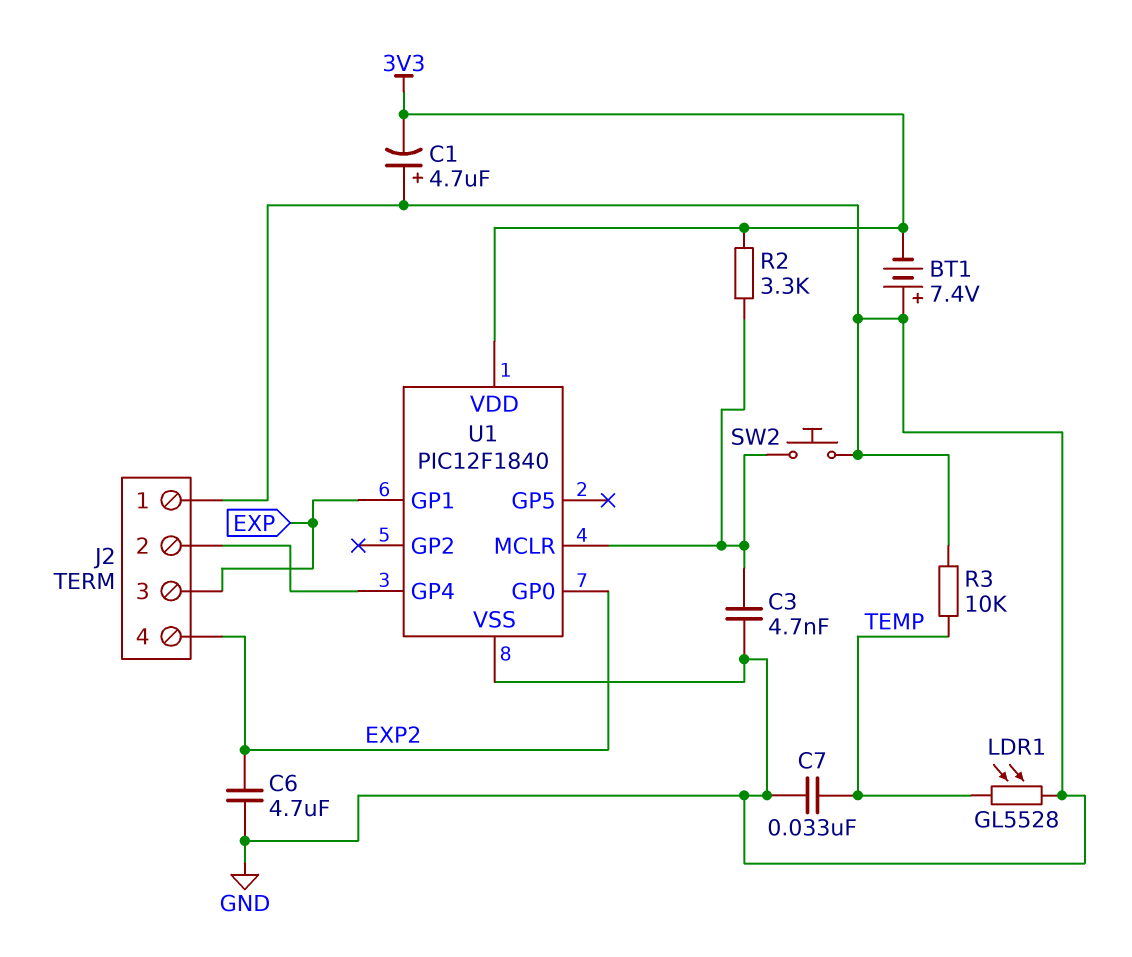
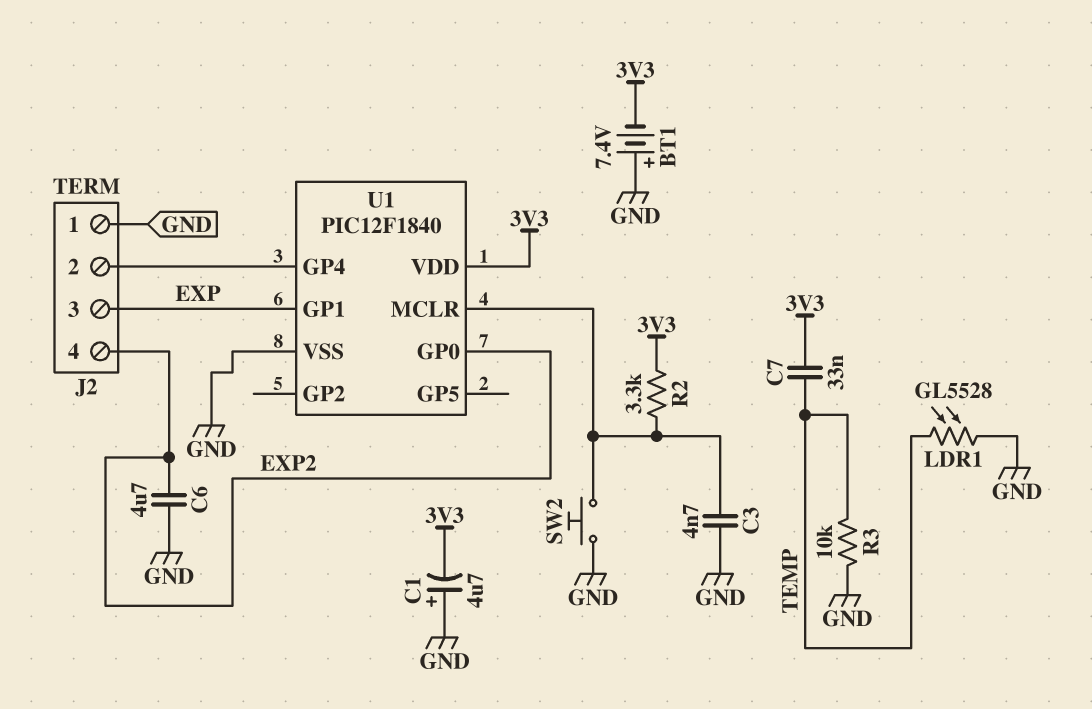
C7: 33nF (GND, TEMP) -> 33nF (3V3, TEMP)

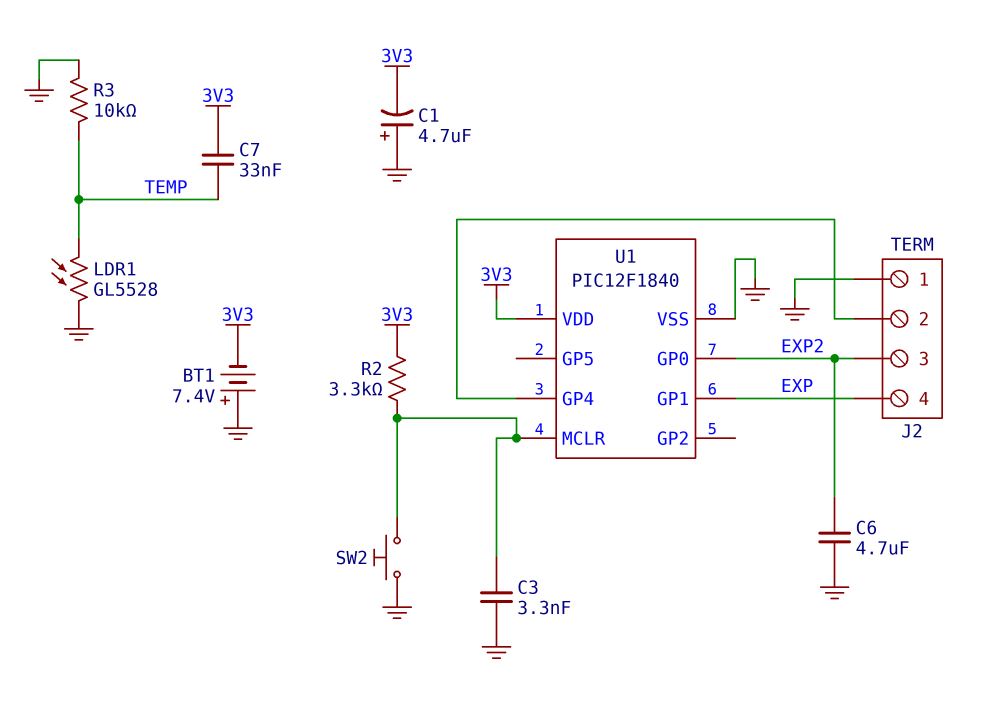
C3: 4.7nF (GND, U1/MCLR) -> 3.3nF (GND, U1/MCLR)
J2 pin 3: EXP -> EXP2
J2 pin 4: EXP2 -> EXP

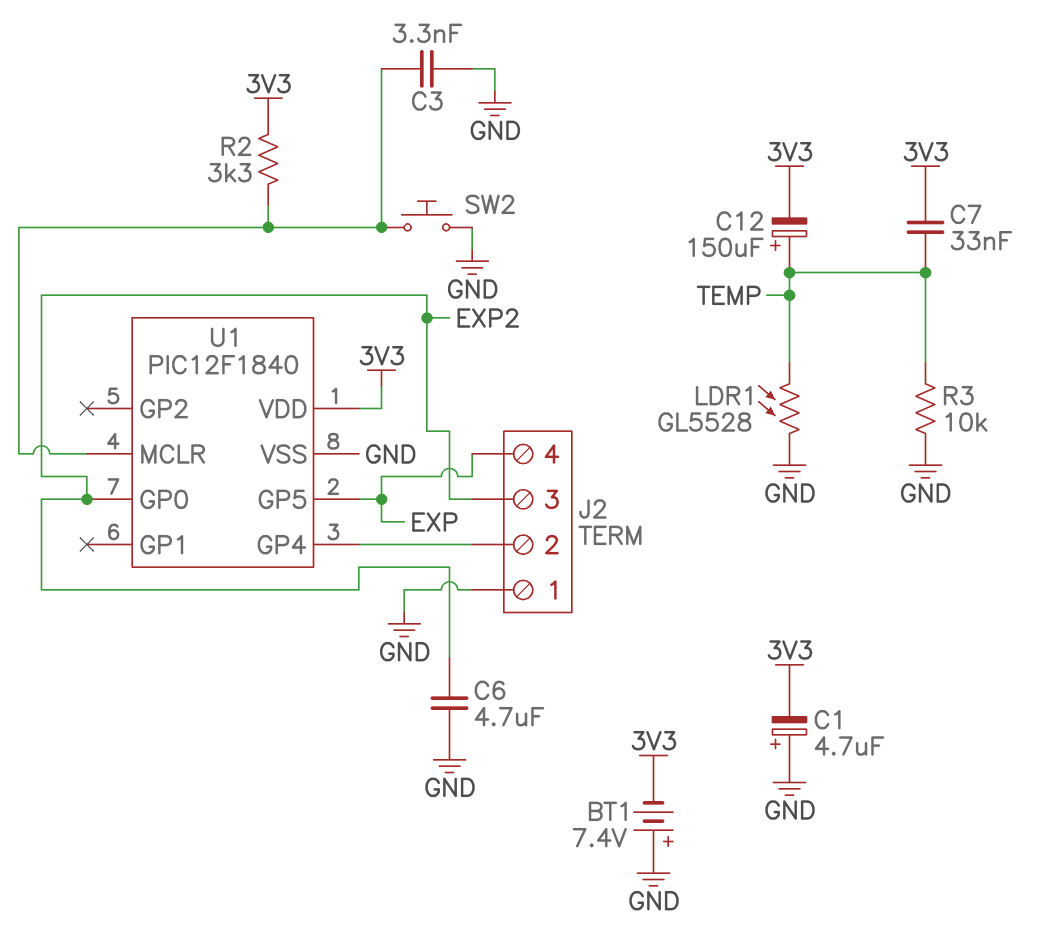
C12: none -> 150uF (plus TEMP, minus 3V3)
U1 pin GP1: EXP -> none
U1 pin GP5: none -> EXP

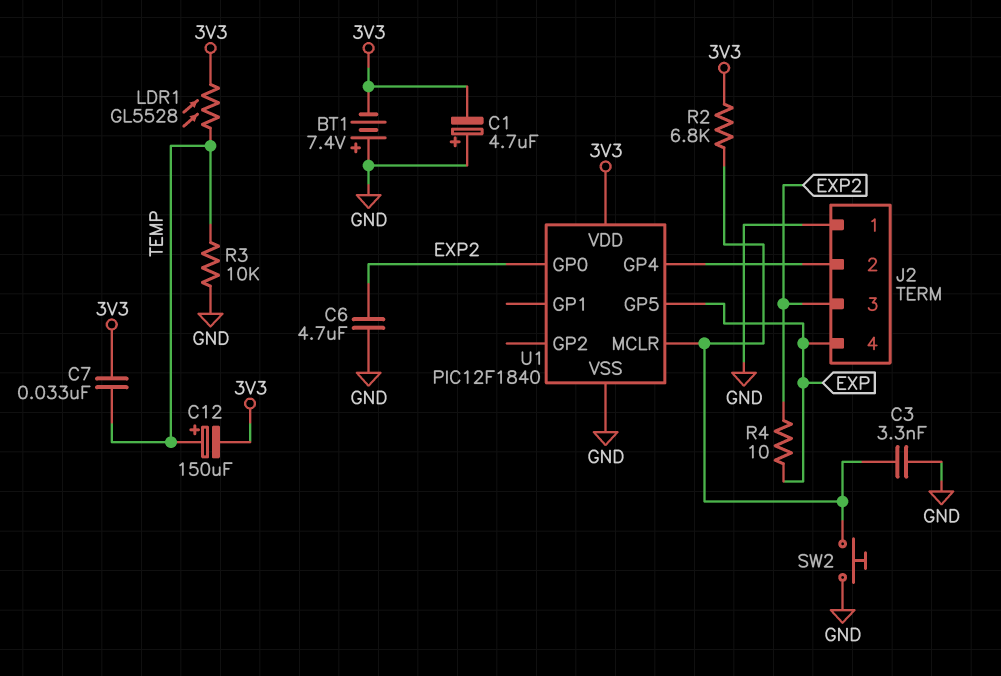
LDR1: GL5528 (GND, TEMP) -> GL5528 (3V3, TEMP)
R2: 3.3k (3V3, U1/MCLR) -> 6.8k (3V3, U1/MCLR)
R4: none -> 10 (EXP, EXP2)

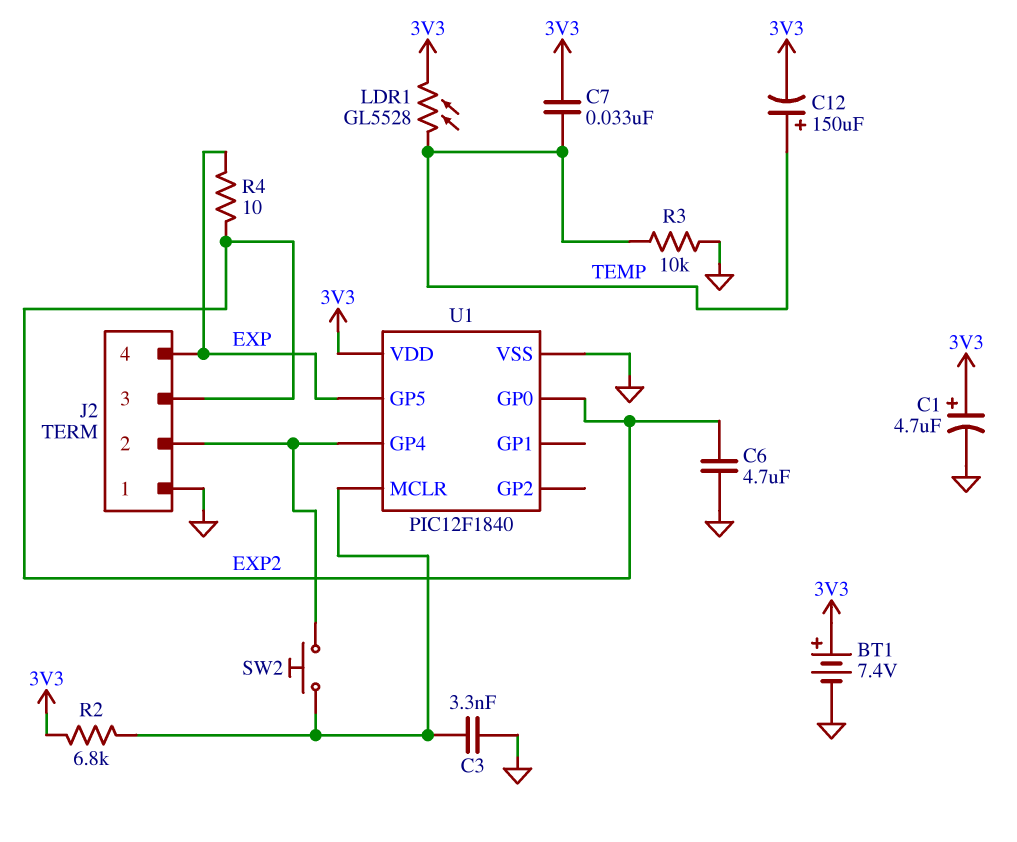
BT1: 7.4V (plus GND, minus 3V3) -> 7.4V (plus 3V3, minus GND)
C1: 4.7uF (plus GND, minus 3V3) -> 4.7uF (plus 3V3, minus GND)
SW2: button (GND, U1/MCLR) -> button (J2/2, U1/MCLR)

